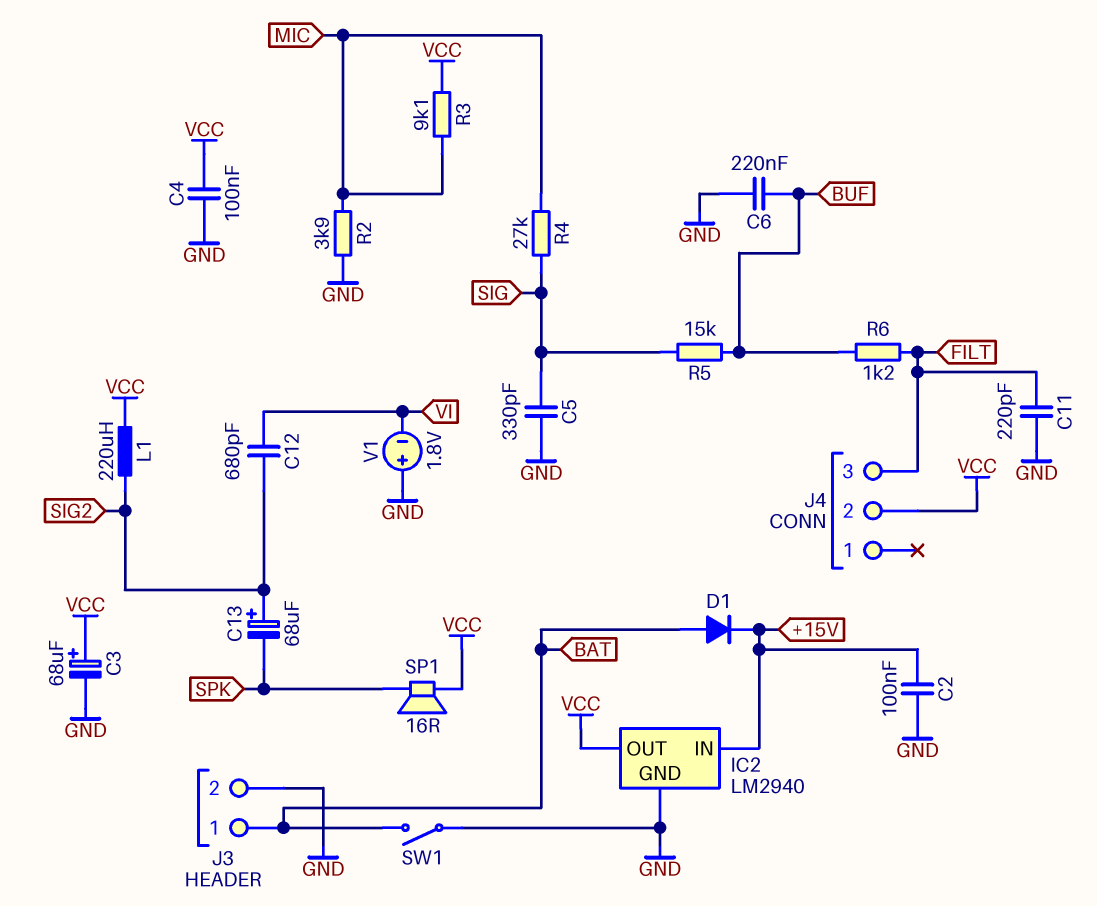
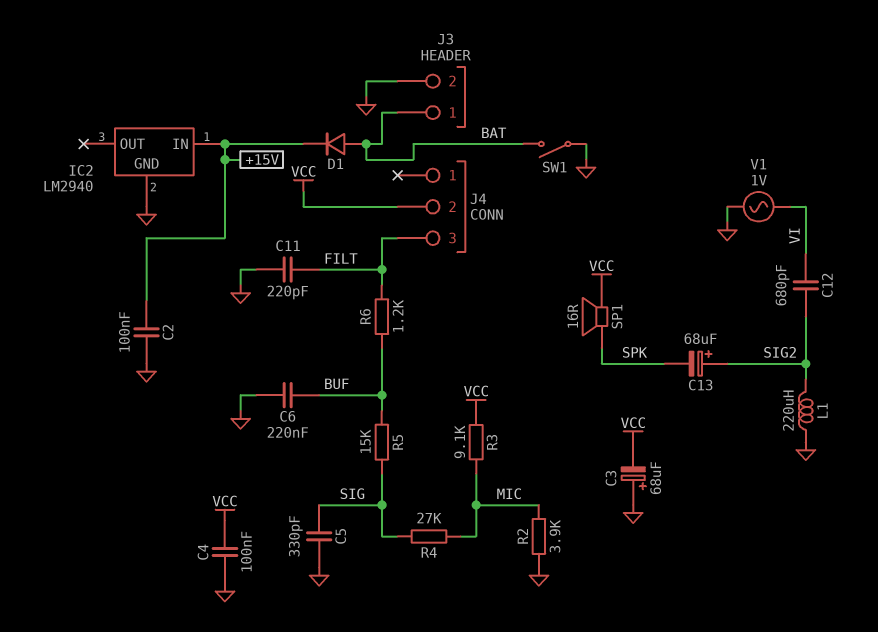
C3: 68uF (plus VCC, minus GND) -> 68uF (plus GND, minus VCC)
IC2 pin OUT: VCC -> none
L1: 220uH (SIG2, VCC) -> 220uH (GND, SIG2)
V1: 1.8V (plus GND, minus VI) -> AC 1V (GND, VI)

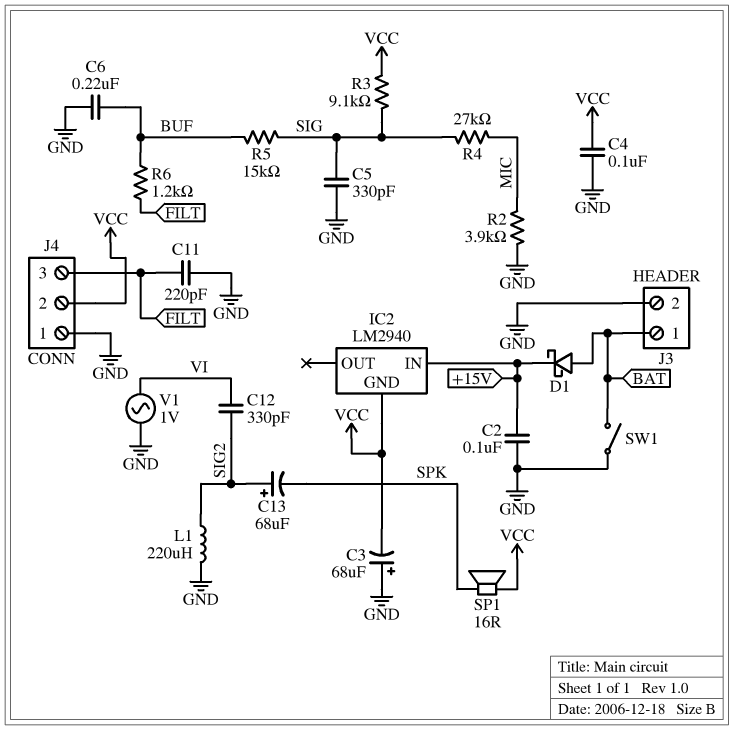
C12: 680pF (SIG2, VI) -> 330pF (SIG2, VI)
D1: diode (A BAT, K +15V) -> schottky (A BAT, K +15V)
IC2 pin GND: GND -> VCC
J4 pin 1: none -> GND
R3: 9.1k (MIC, VCC) -> 9.1k (SIG, VCC)

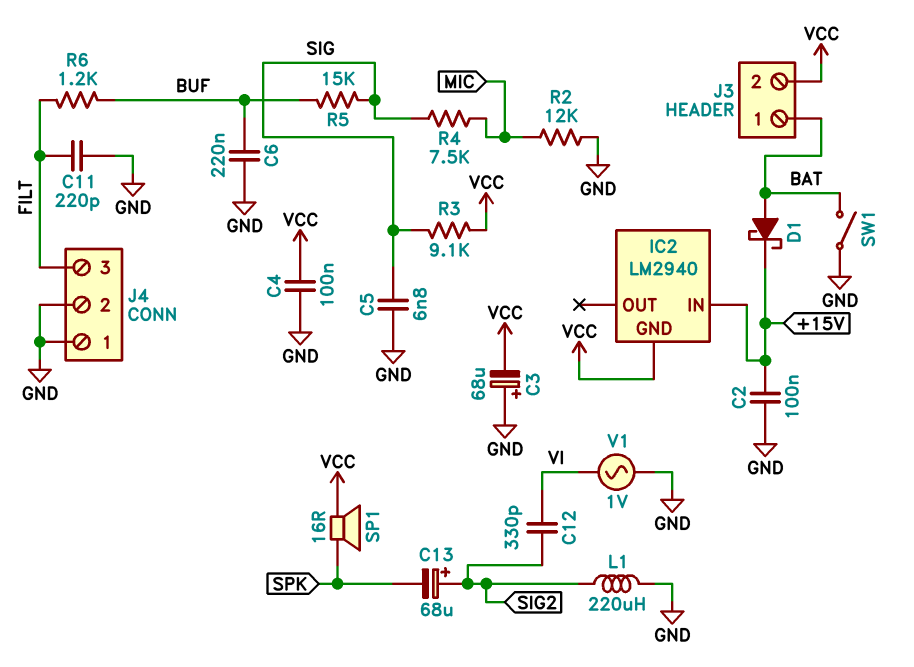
C5: 330pF (GND, SIG) -> 6.8nF (GND, SIG)
J3 pin 2: GND -> VCC
J4 pin 2: VCC -> GND
R2: 3.9k (GND, MIC) -> 12k (GND, MIC)
R4: 27k (MIC, SIG) -> 7.5k (MIC, SIG)

